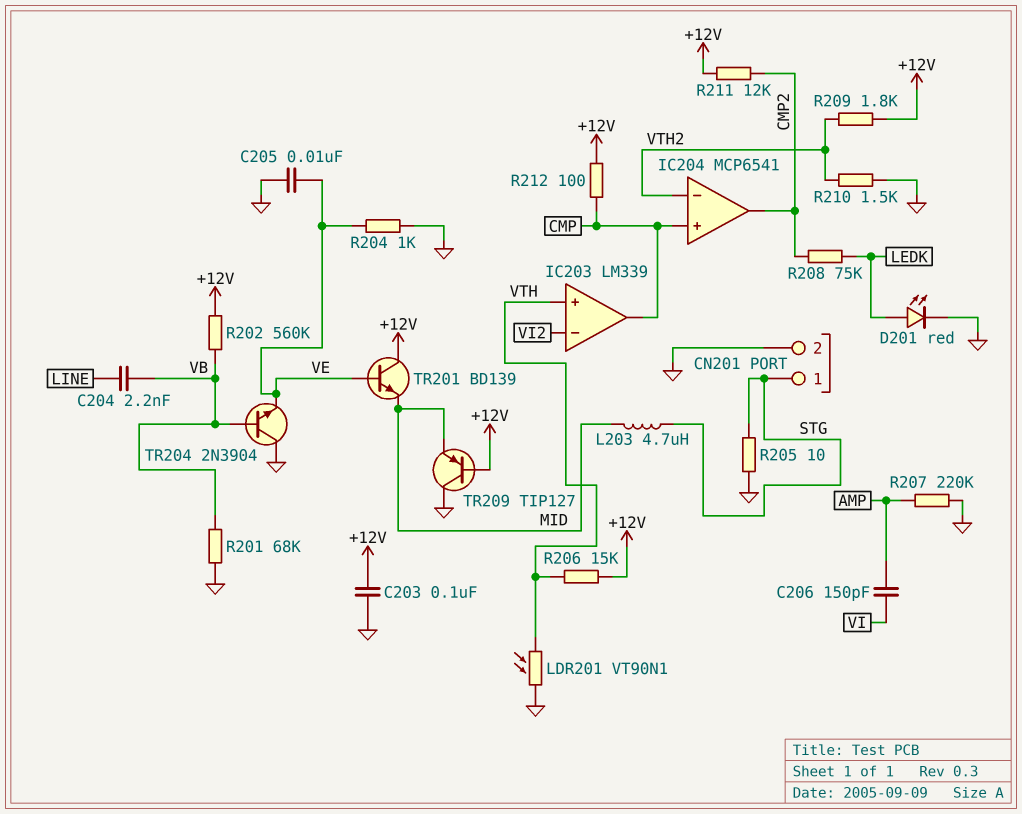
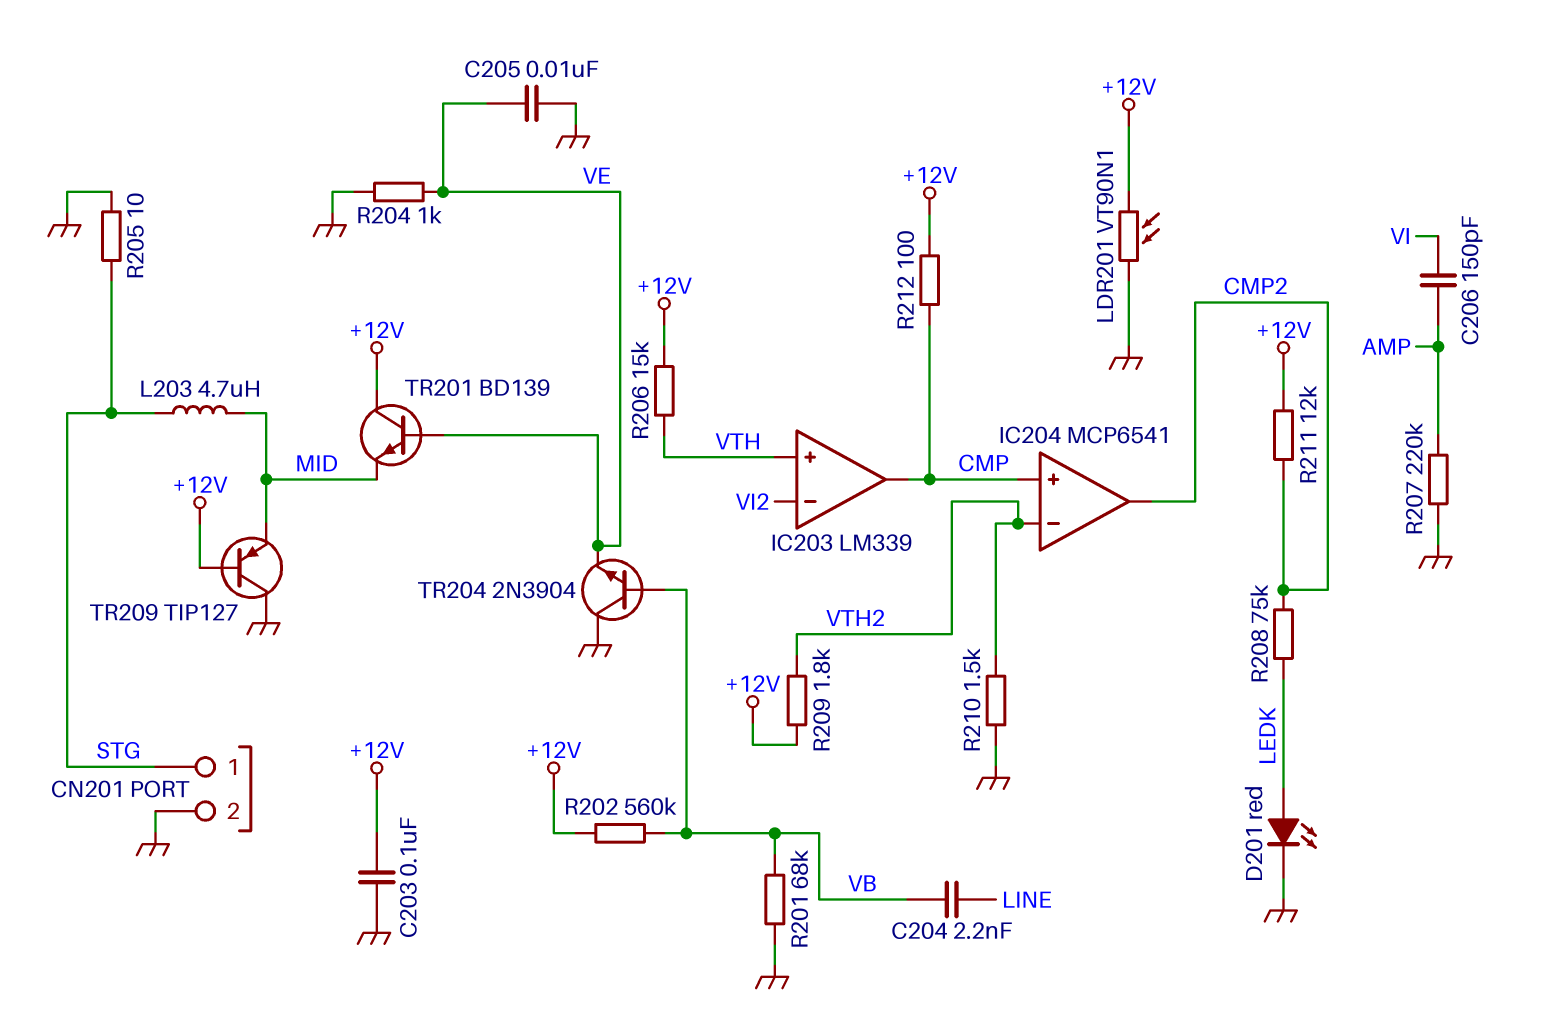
LDR201: VT90N1 (GND, VTH) -> VT90N1 (+12V, GND)

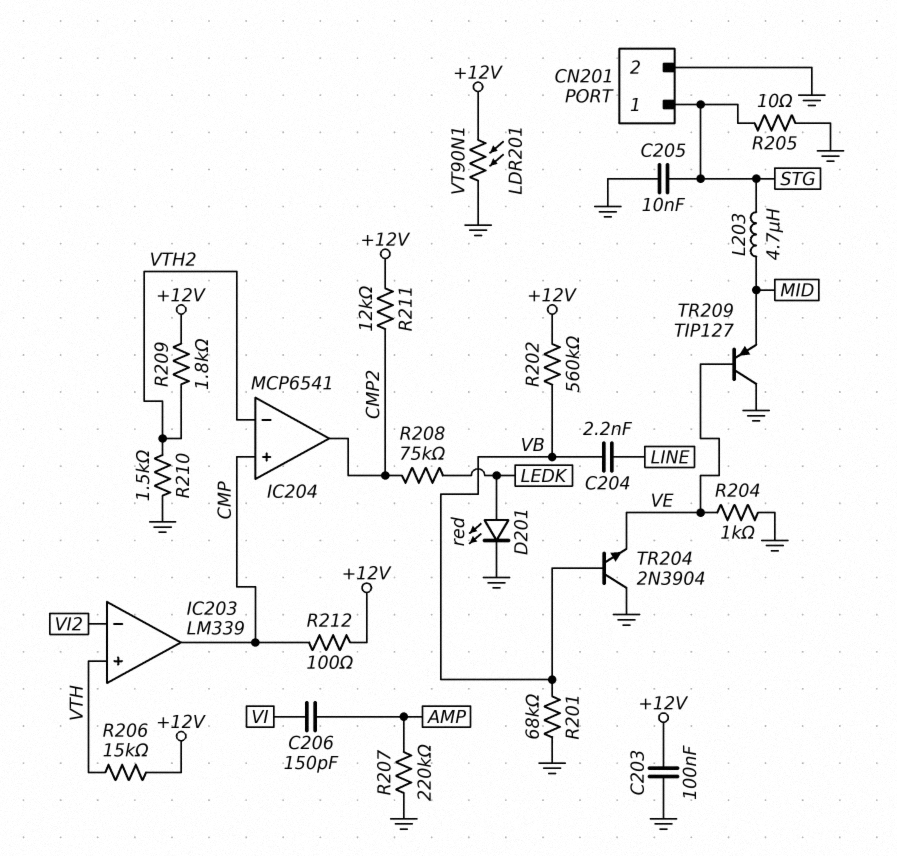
C205: 10nF (GND, VE) -> 10nF (GND, STG)
TR201: NPN BD139 (B VE, C +12V, E MID) -> none
TR209: PNP TIP127 (B +12V, C GND, E MID) -> PNP TIP127 (B VE, C GND, E MID)

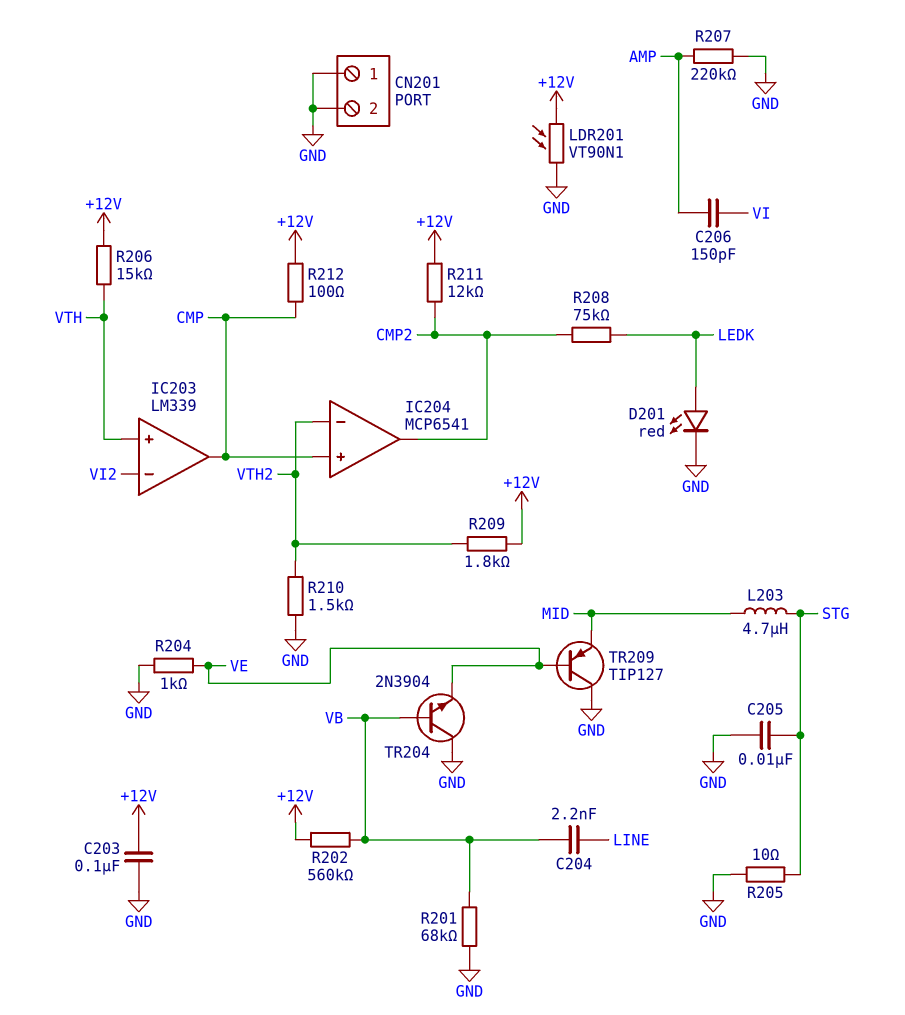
CN201 pin 1: STG -> GND

